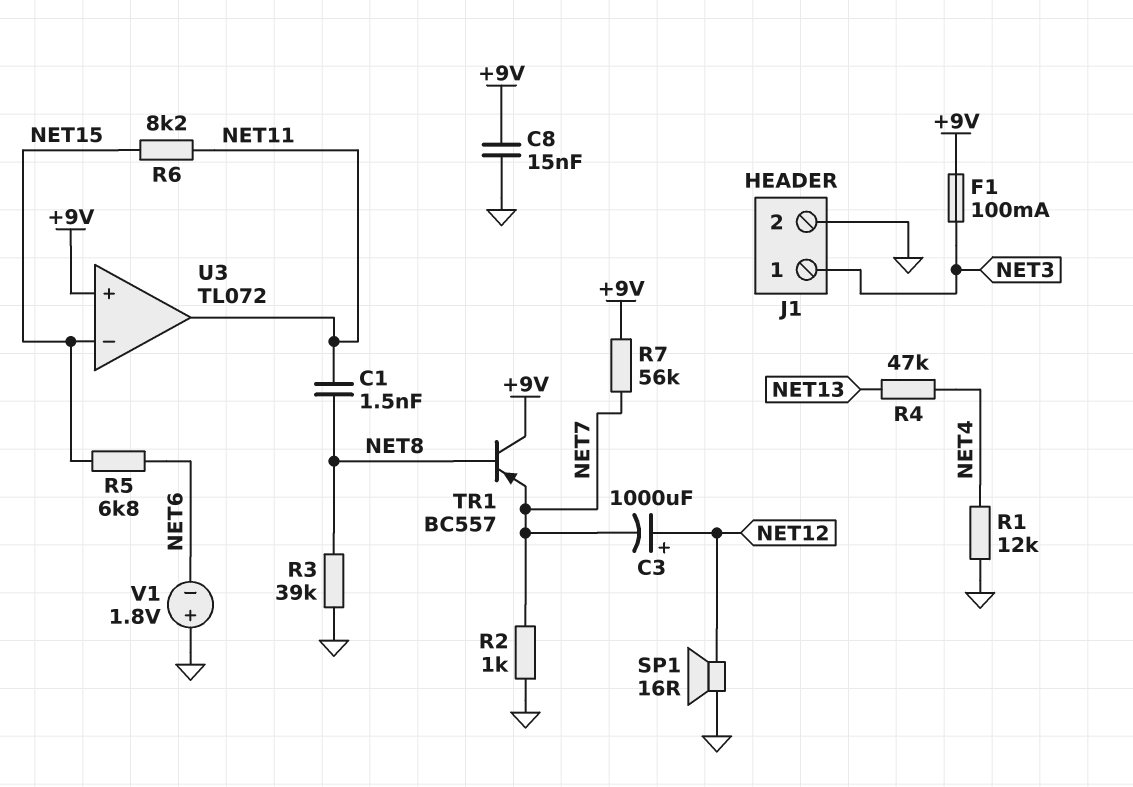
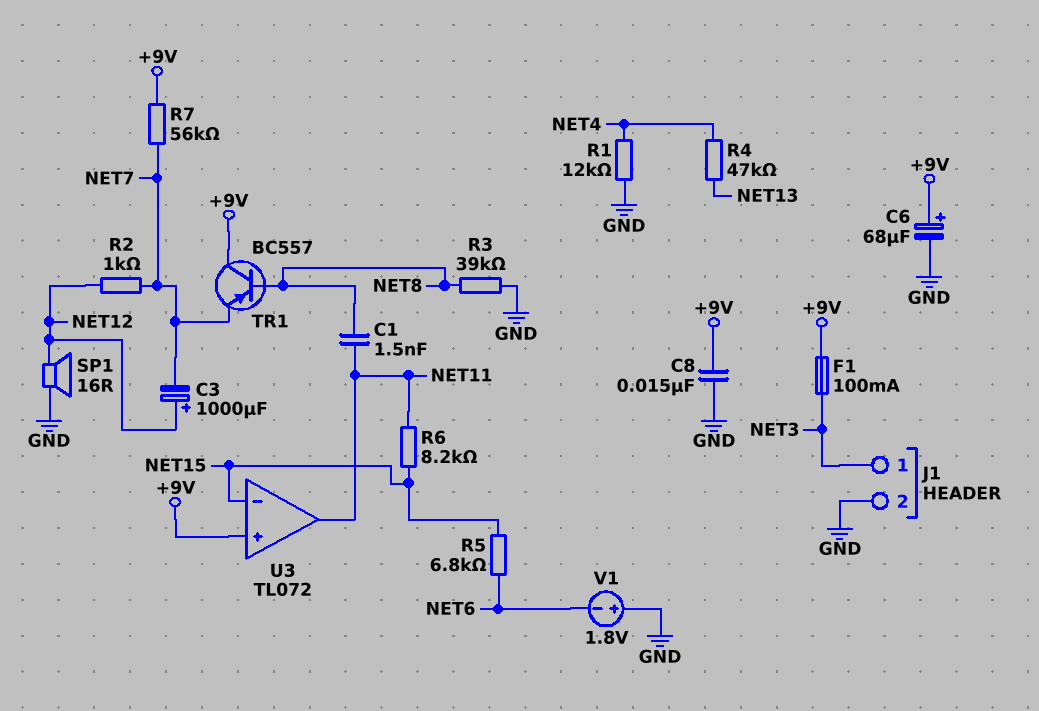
C6: none -> 68uF (plus +9V, minus GND)
R2: 1k (GND, NET7) -> 1k (NET7, NET12)

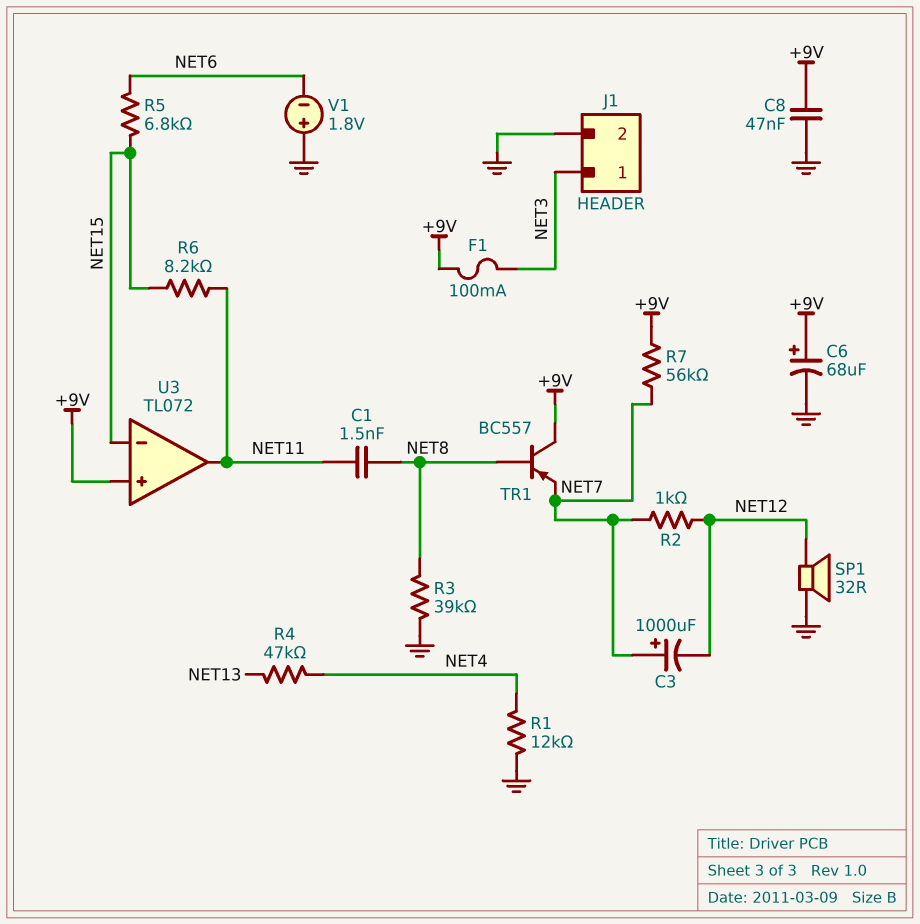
C3: 1000uF (plus NET12, minus NET7) -> 1000uF (plus NET7, minus NET12)
C8: 15nF (+9V, GND) -> 47nF (+9V, GND)
SP1: speaker 16R (GND, NET12) -> speaker 32R (GND, NET12)

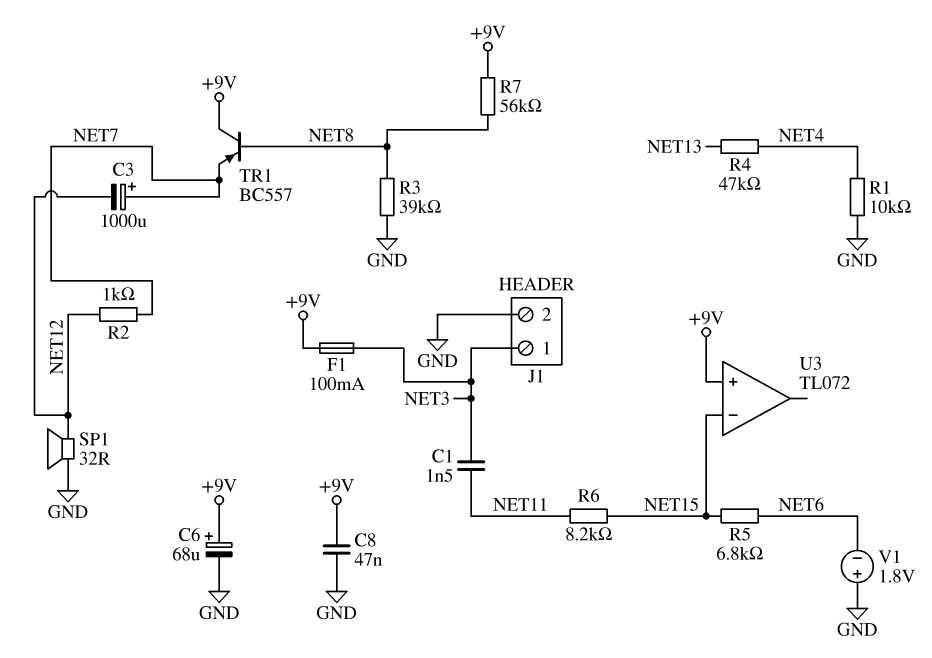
C1: 1.5nF (NET8, NET11) -> 1.5nF (NET3, NET11)
R1: 12k (GND, NET4) -> 10k (GND, NET4)
R7: 56k (+9V, NET7) -> 56k (+9V, NET8)
U3 pin out: NET11 -> none

